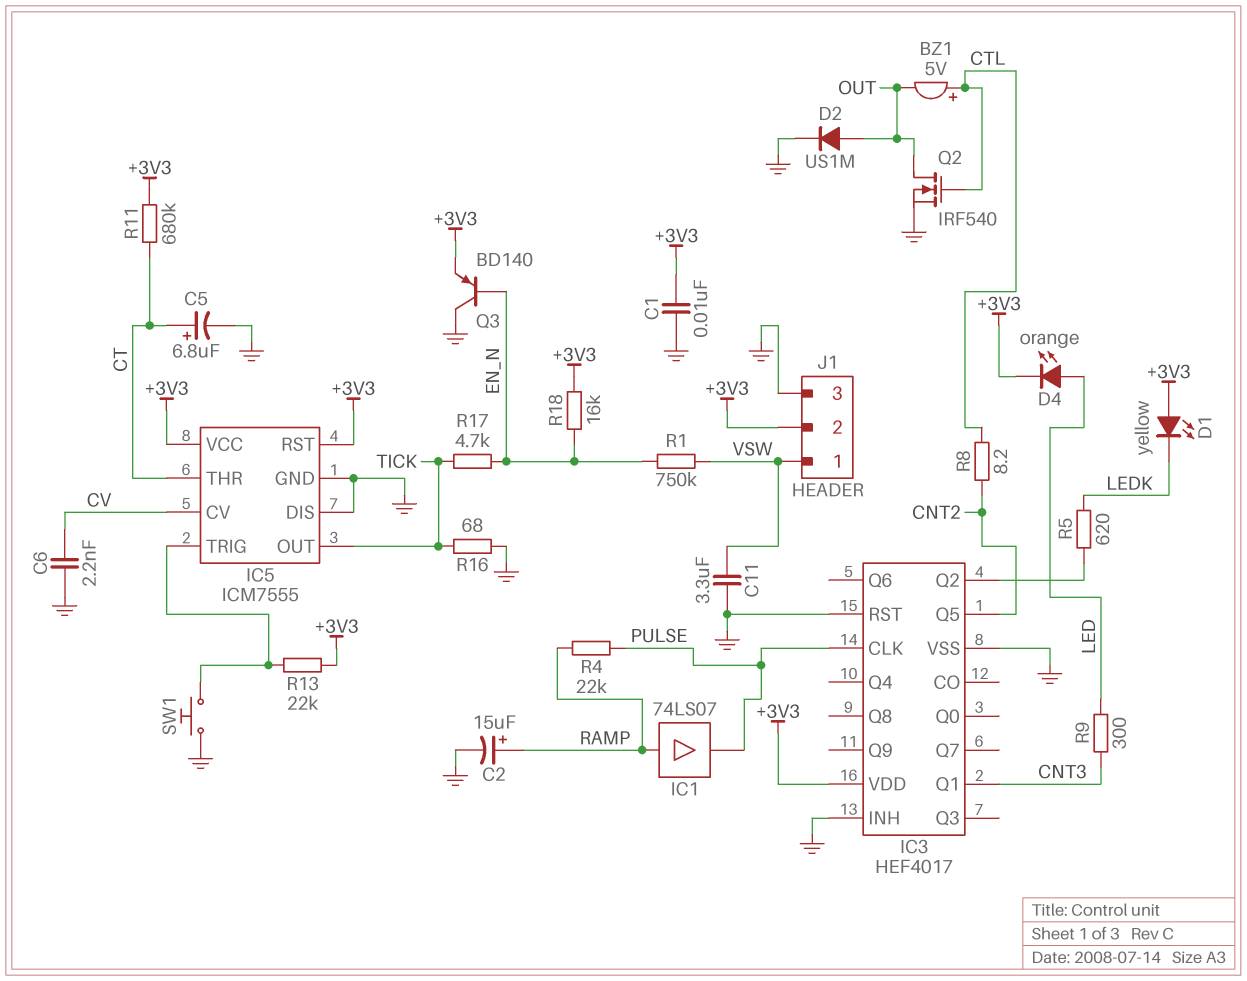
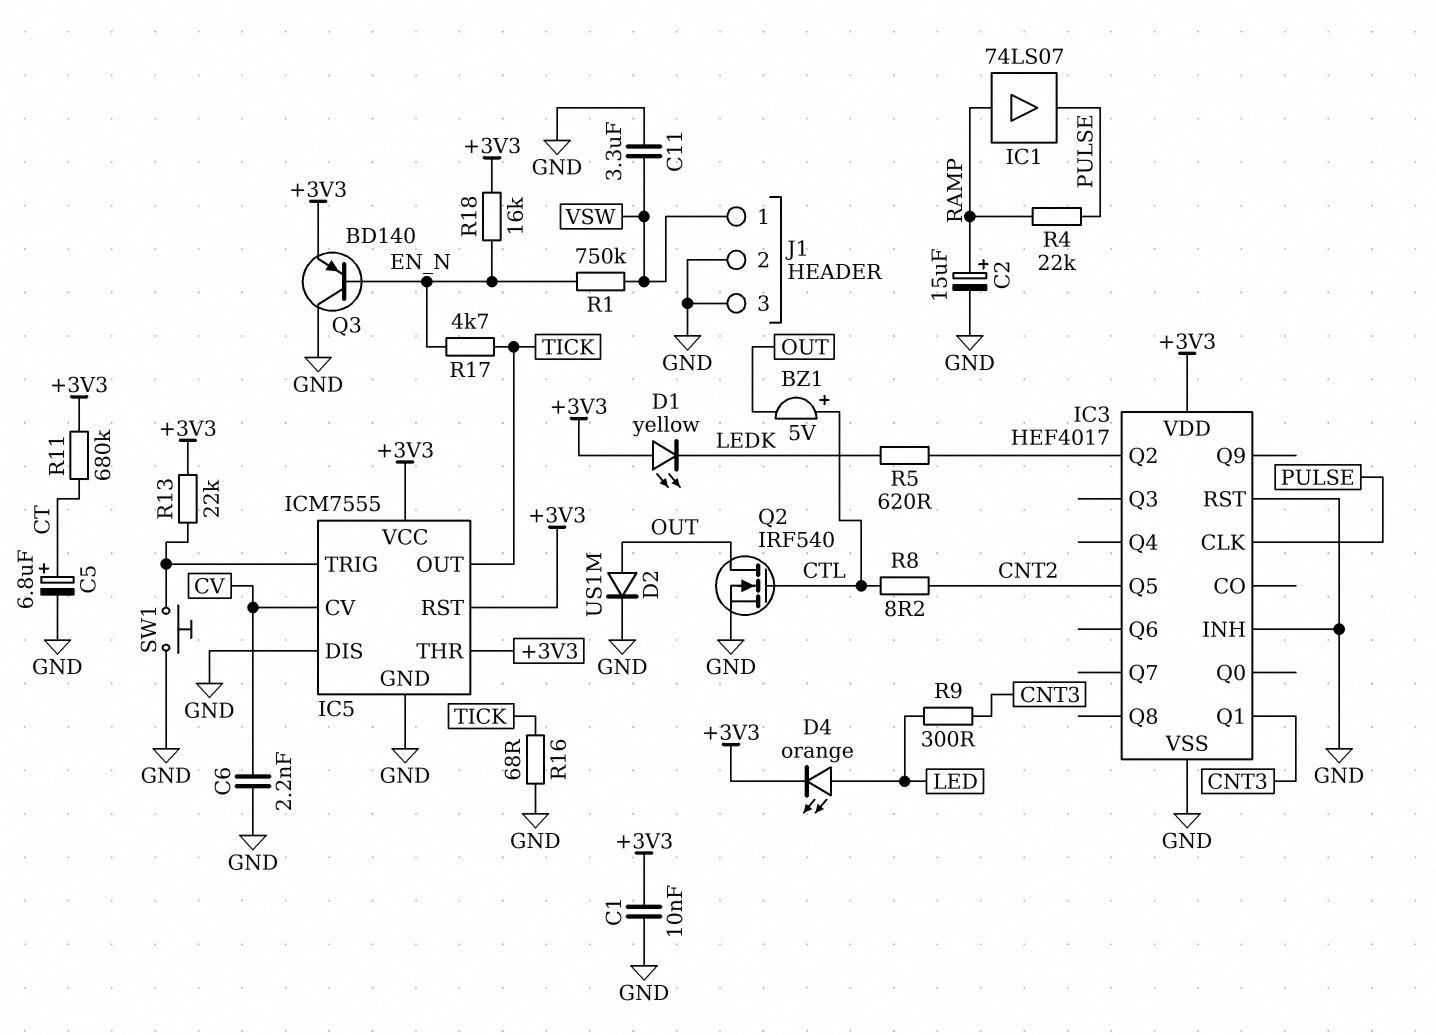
IC5 pin THR: CT -> +3V3
J1 pin 2: +3V3 -> GND

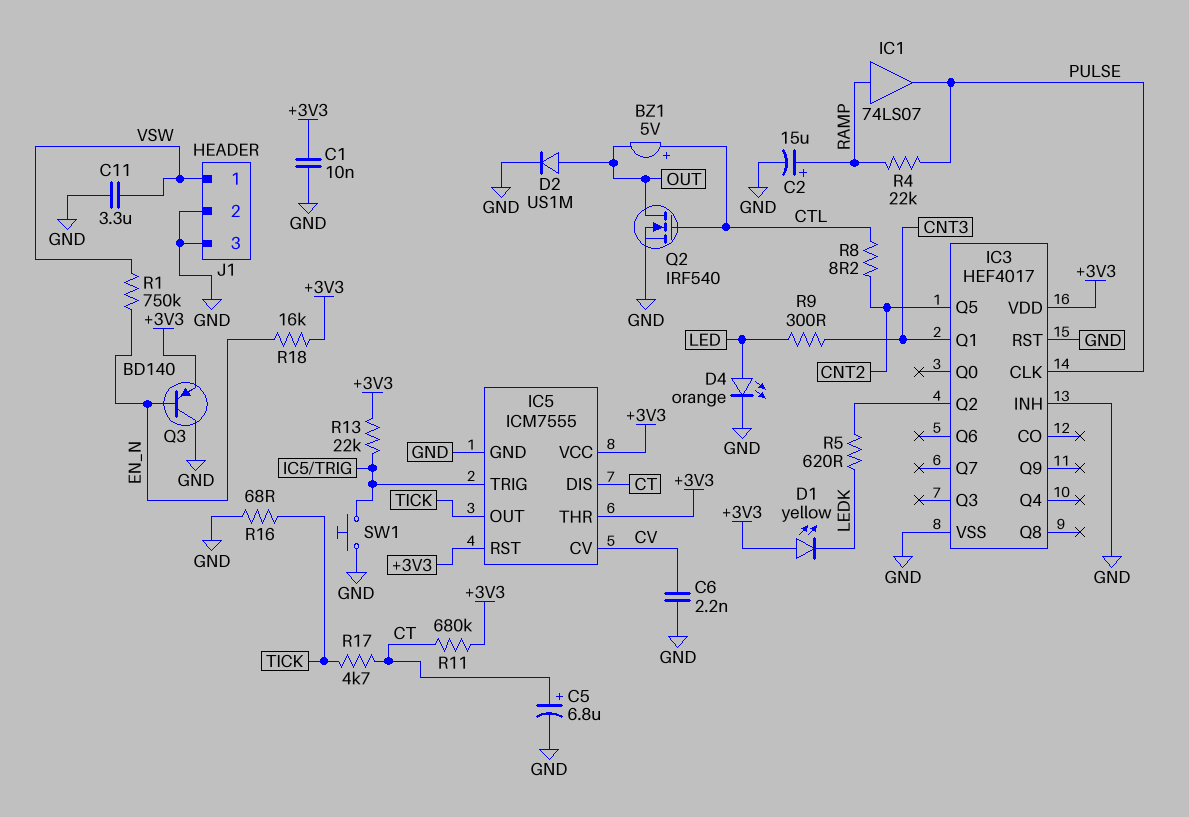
D4: LED orange (A LED, K +3V3) -> LED orange (A LED, K GND)
IC5 pin DIS: GND -> CT
R17: 4.7k (EN_N, TICK) -> 4.7k (CT, TICK)

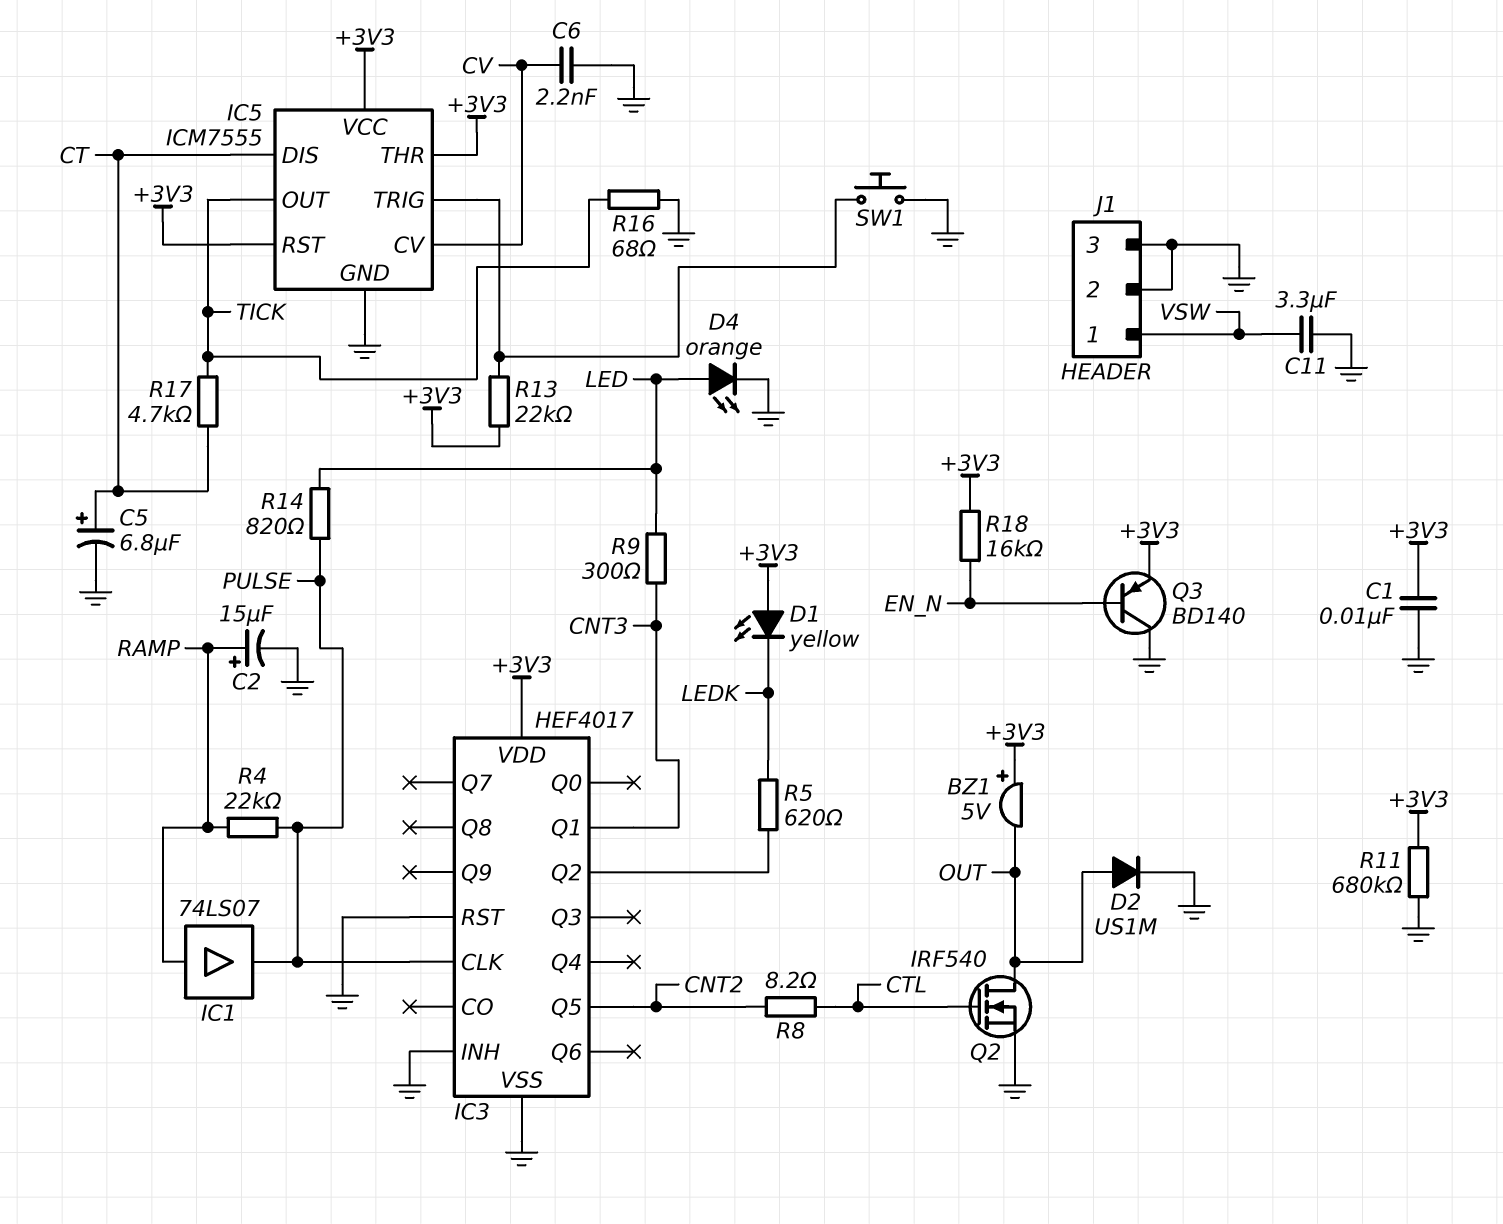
BZ1: buzzer 5V (plus CTL, minus OUT) -> buzzer 5V (plus +3V3, minus OUT)
R1: 750k (EN_N, VSW) -> none
R11: 680k (+3V3, CT) -> 680k (+3V3, GND)
R14: none -> 820 (LED, PULSE)

